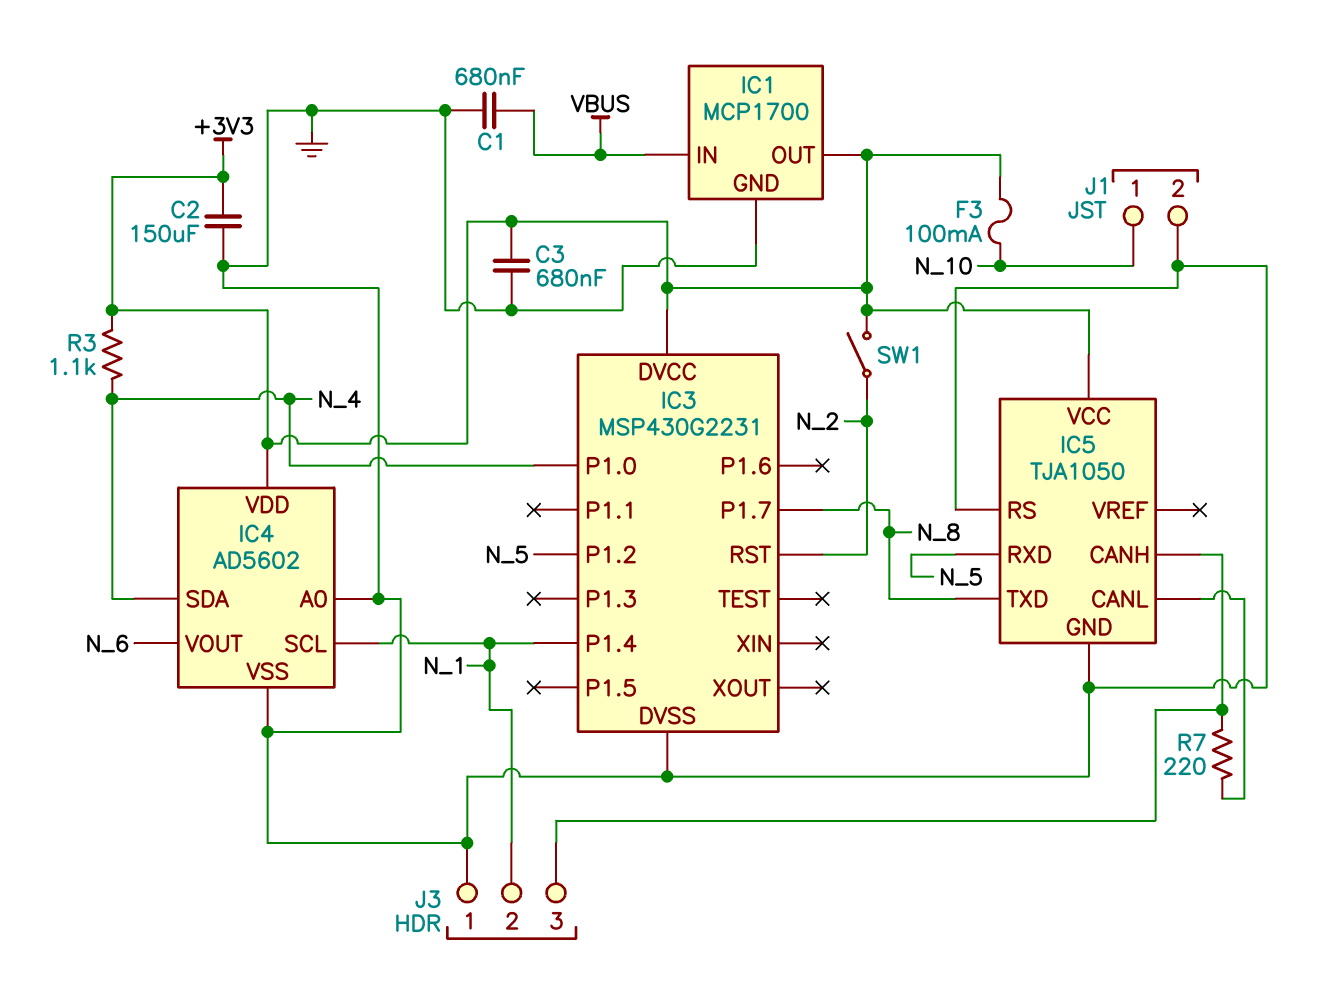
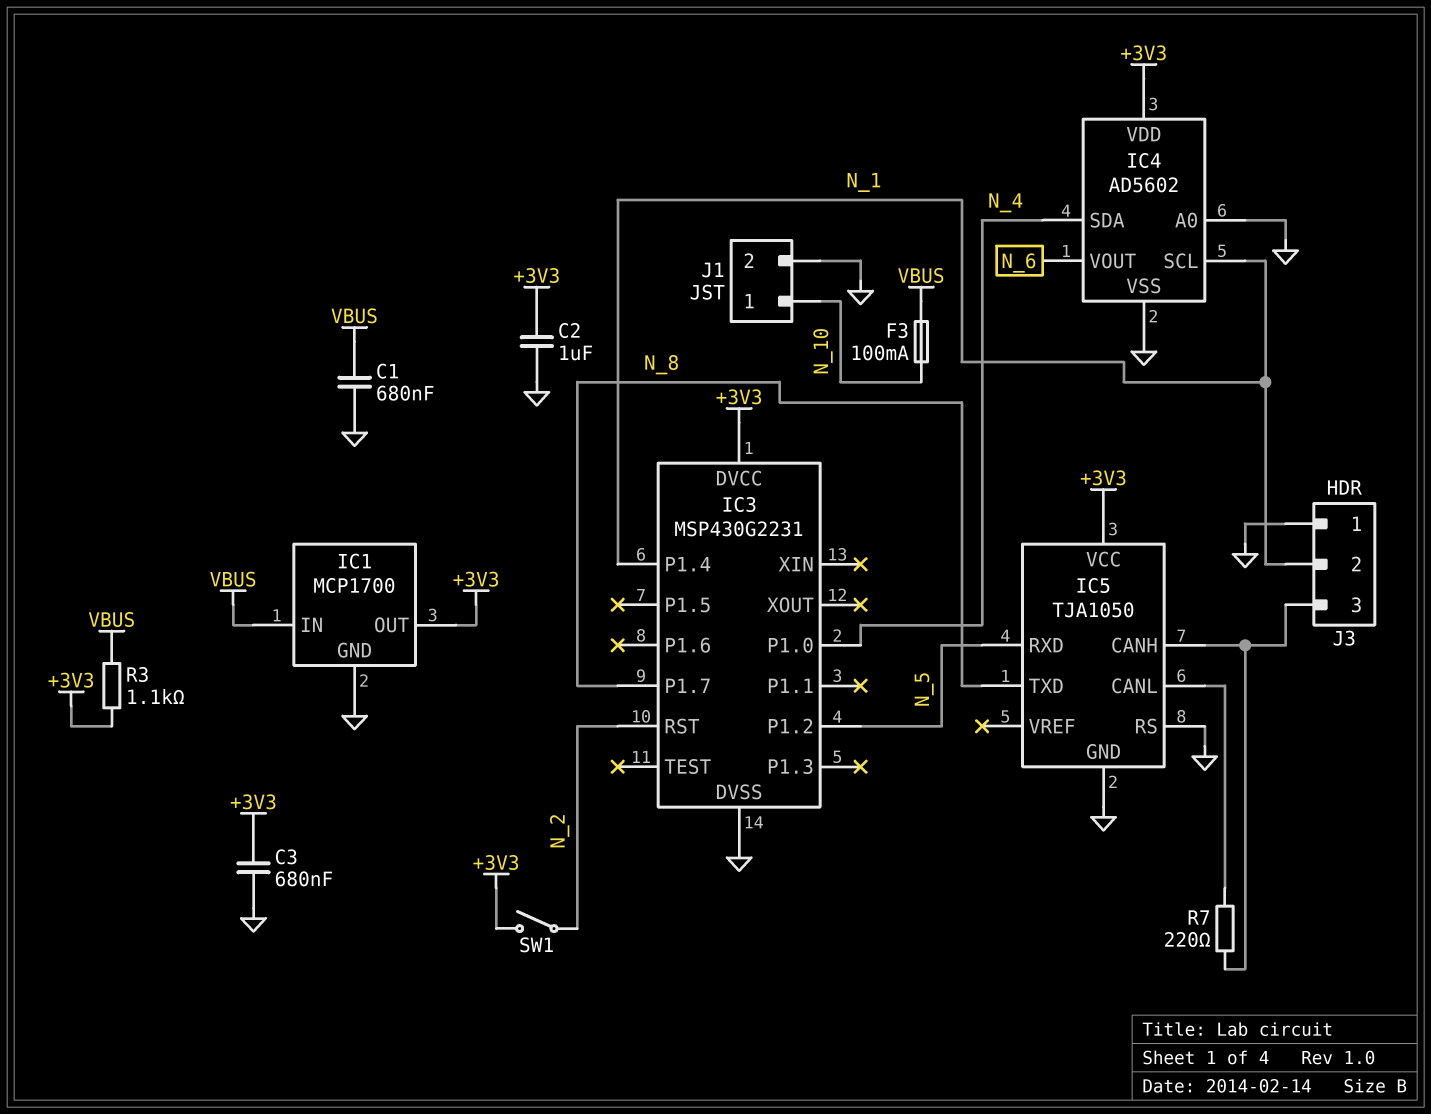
C2: 150uF (+3V3, GND) -> 1uF (+3V3, GND)
F3: 100mA (+3V3, N_10) -> 100mA (N_10, VBUS)
R3: 1.1k (+3V3, N_4) -> 1.1k (+3V3, VBUS)

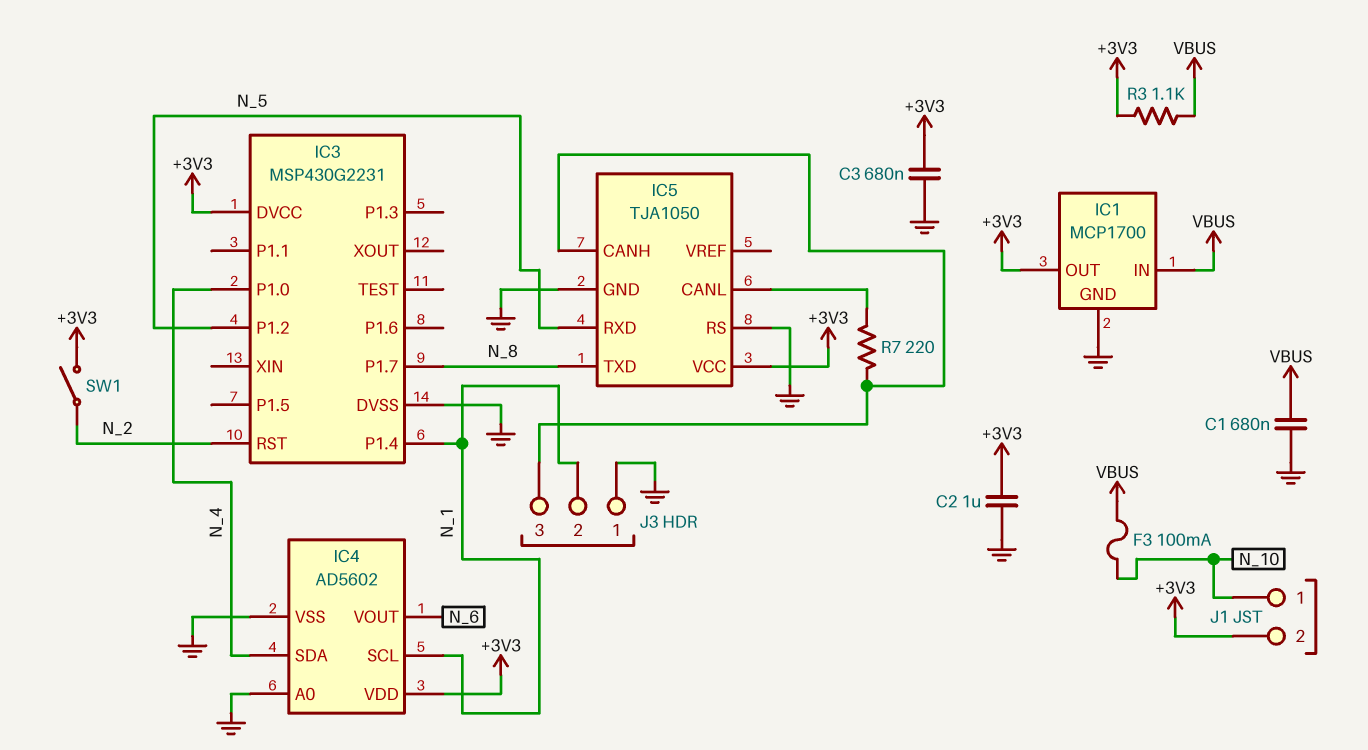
J1 pin 2: GND -> +3V3

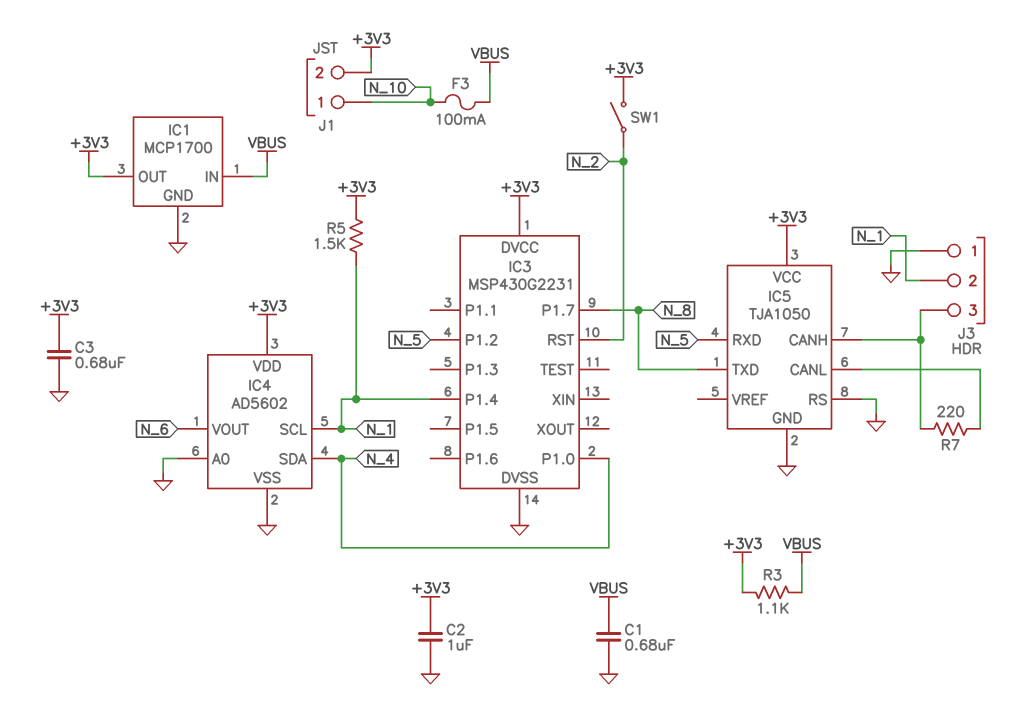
R5: none -> 1.5k (+3V3, N_1)

